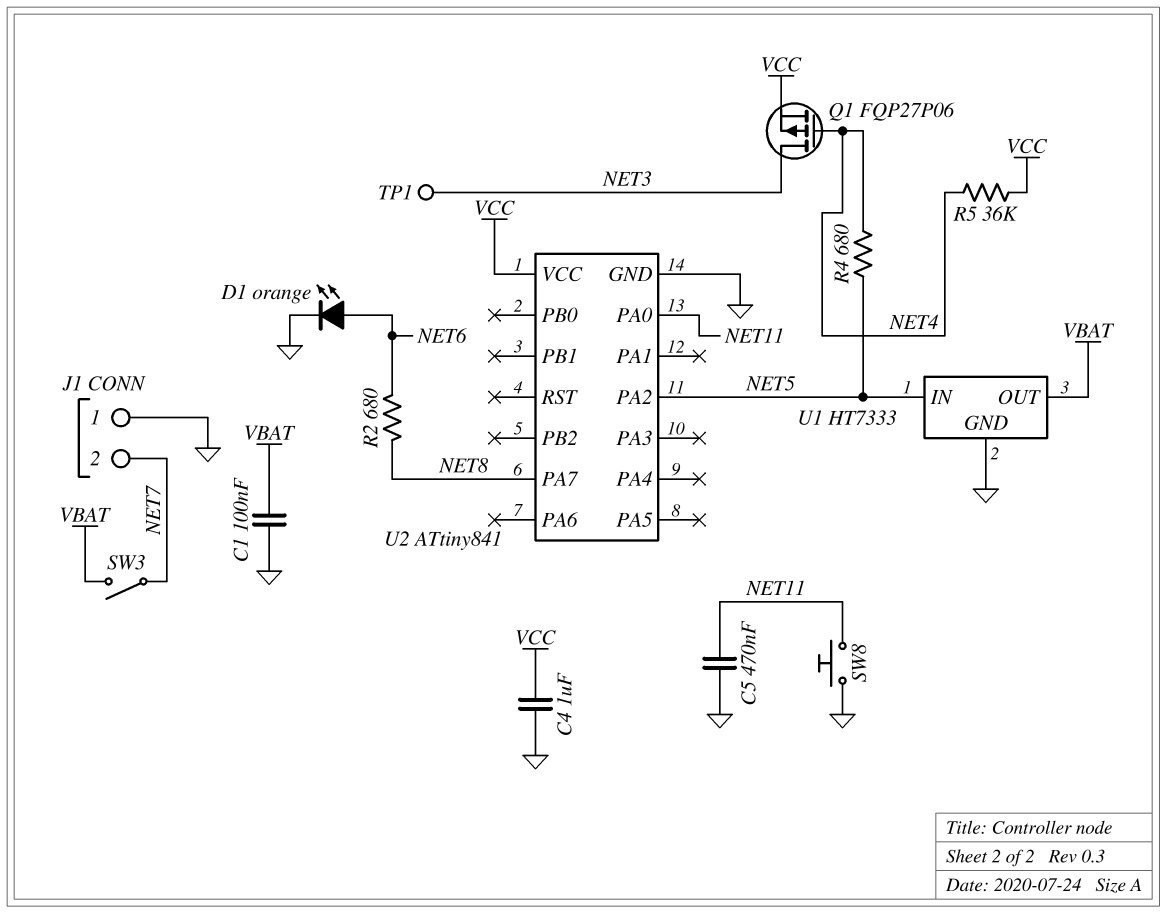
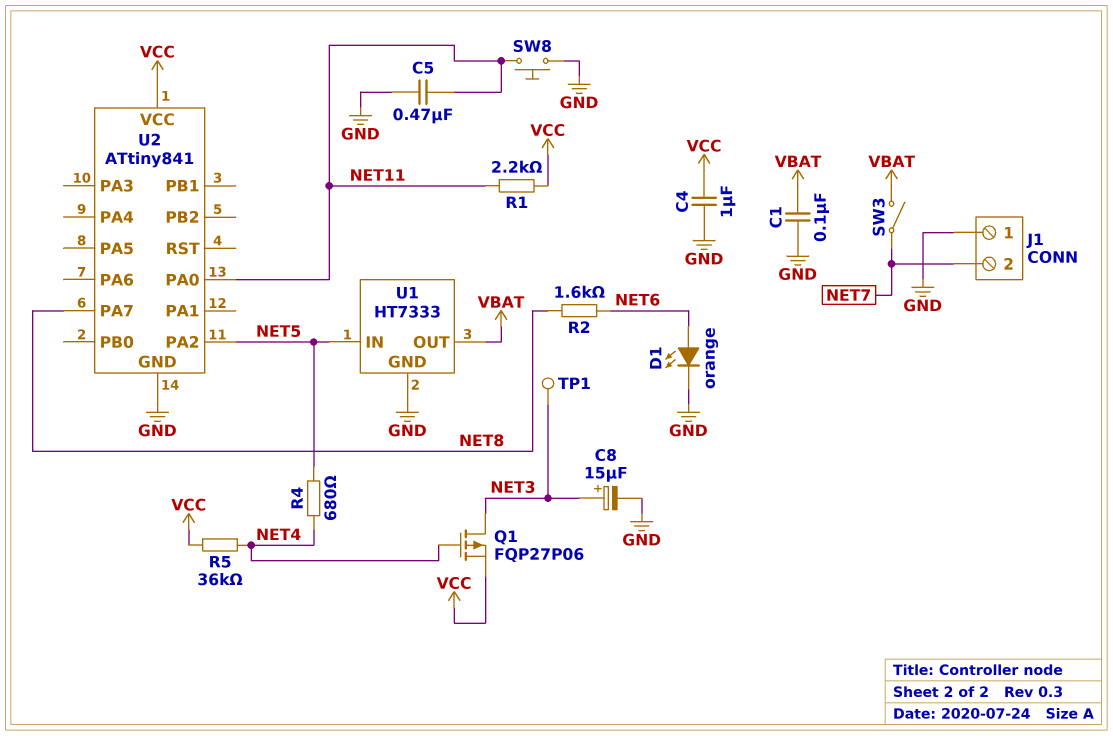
C8: none -> 15uF (plus NET3, minus GND)
R1: none -> 2.2k (NET11, VCC)
R2: 680 (NET6, NET8) -> 1.6k (NET6, NET8)

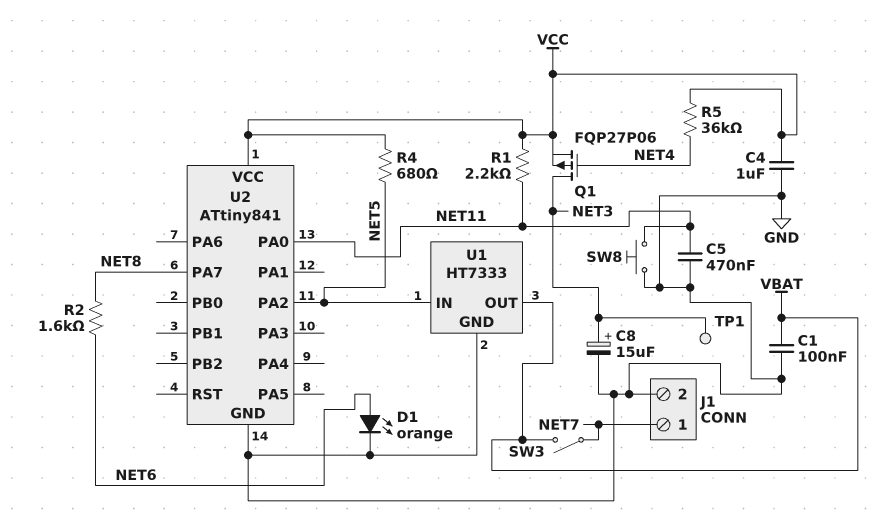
J1 pin 1: GND -> NET7
J1 pin 2: NET7 -> GND
R4: 680 (NET4, NET5) -> 680 (NET5, VCC)

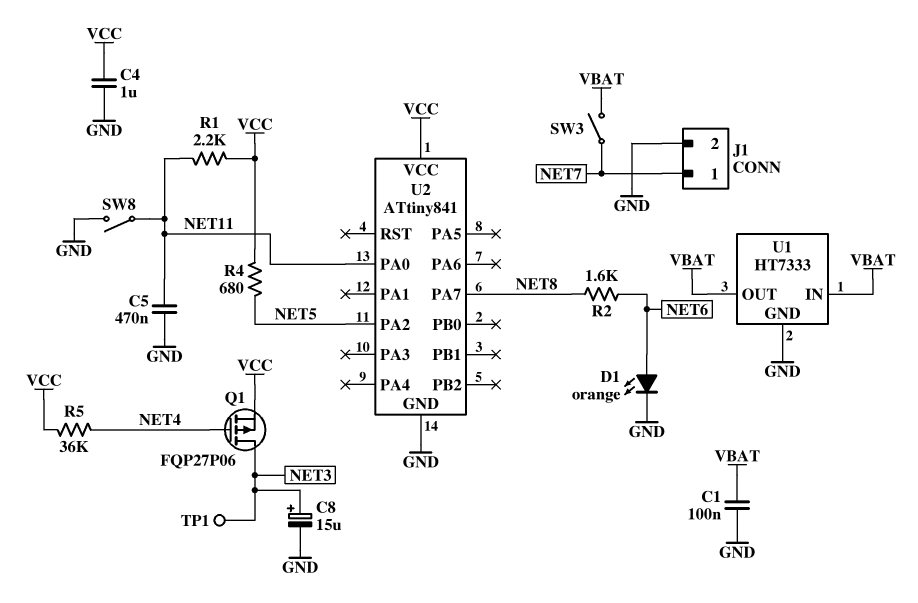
SW8: button (GND, NET11) -> switch (GND, NET11)
U1 pin IN: NET5 -> VBAT

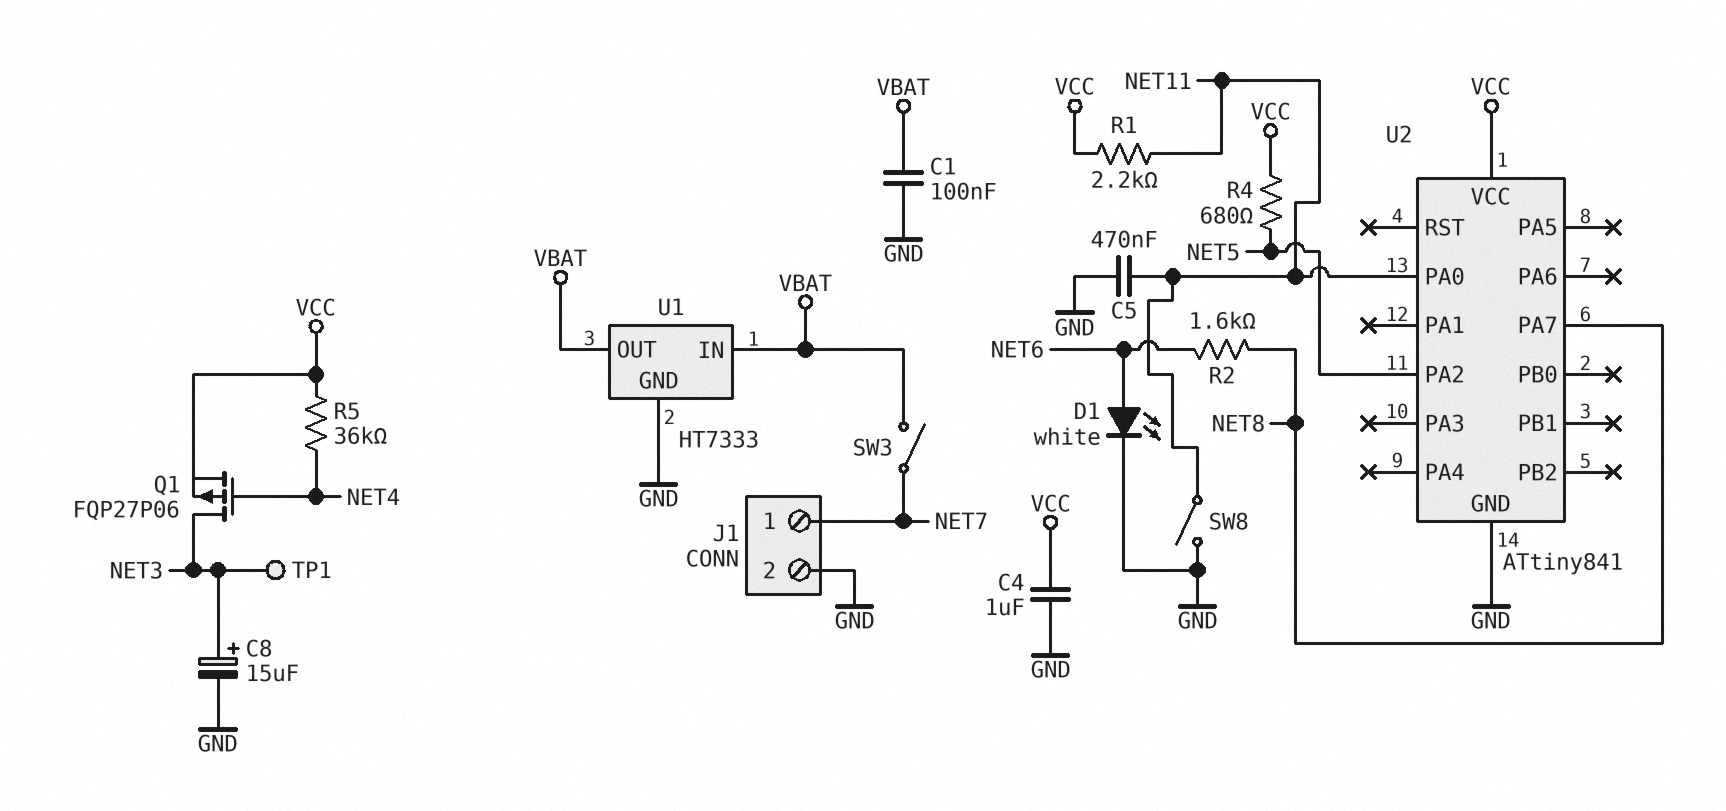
D1: LED orange (A NET6, K GND) -> LED white (A NET6, K GND)

